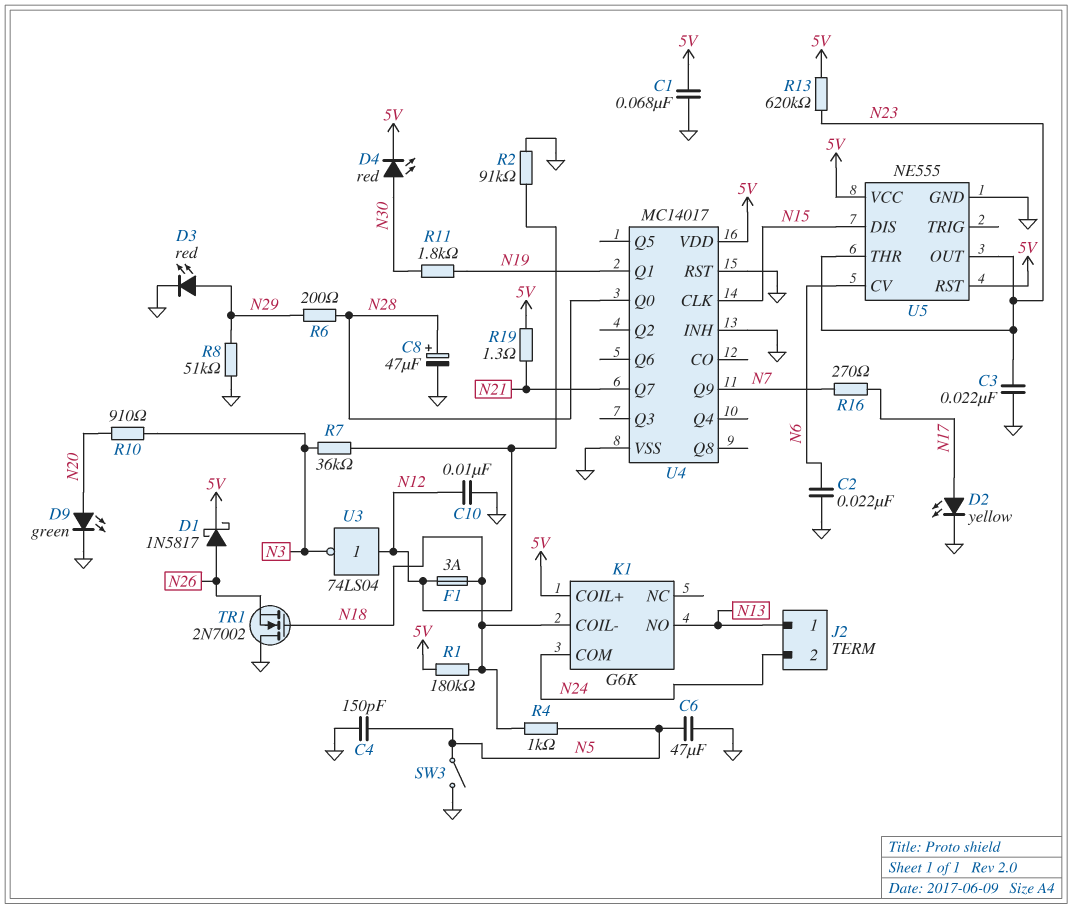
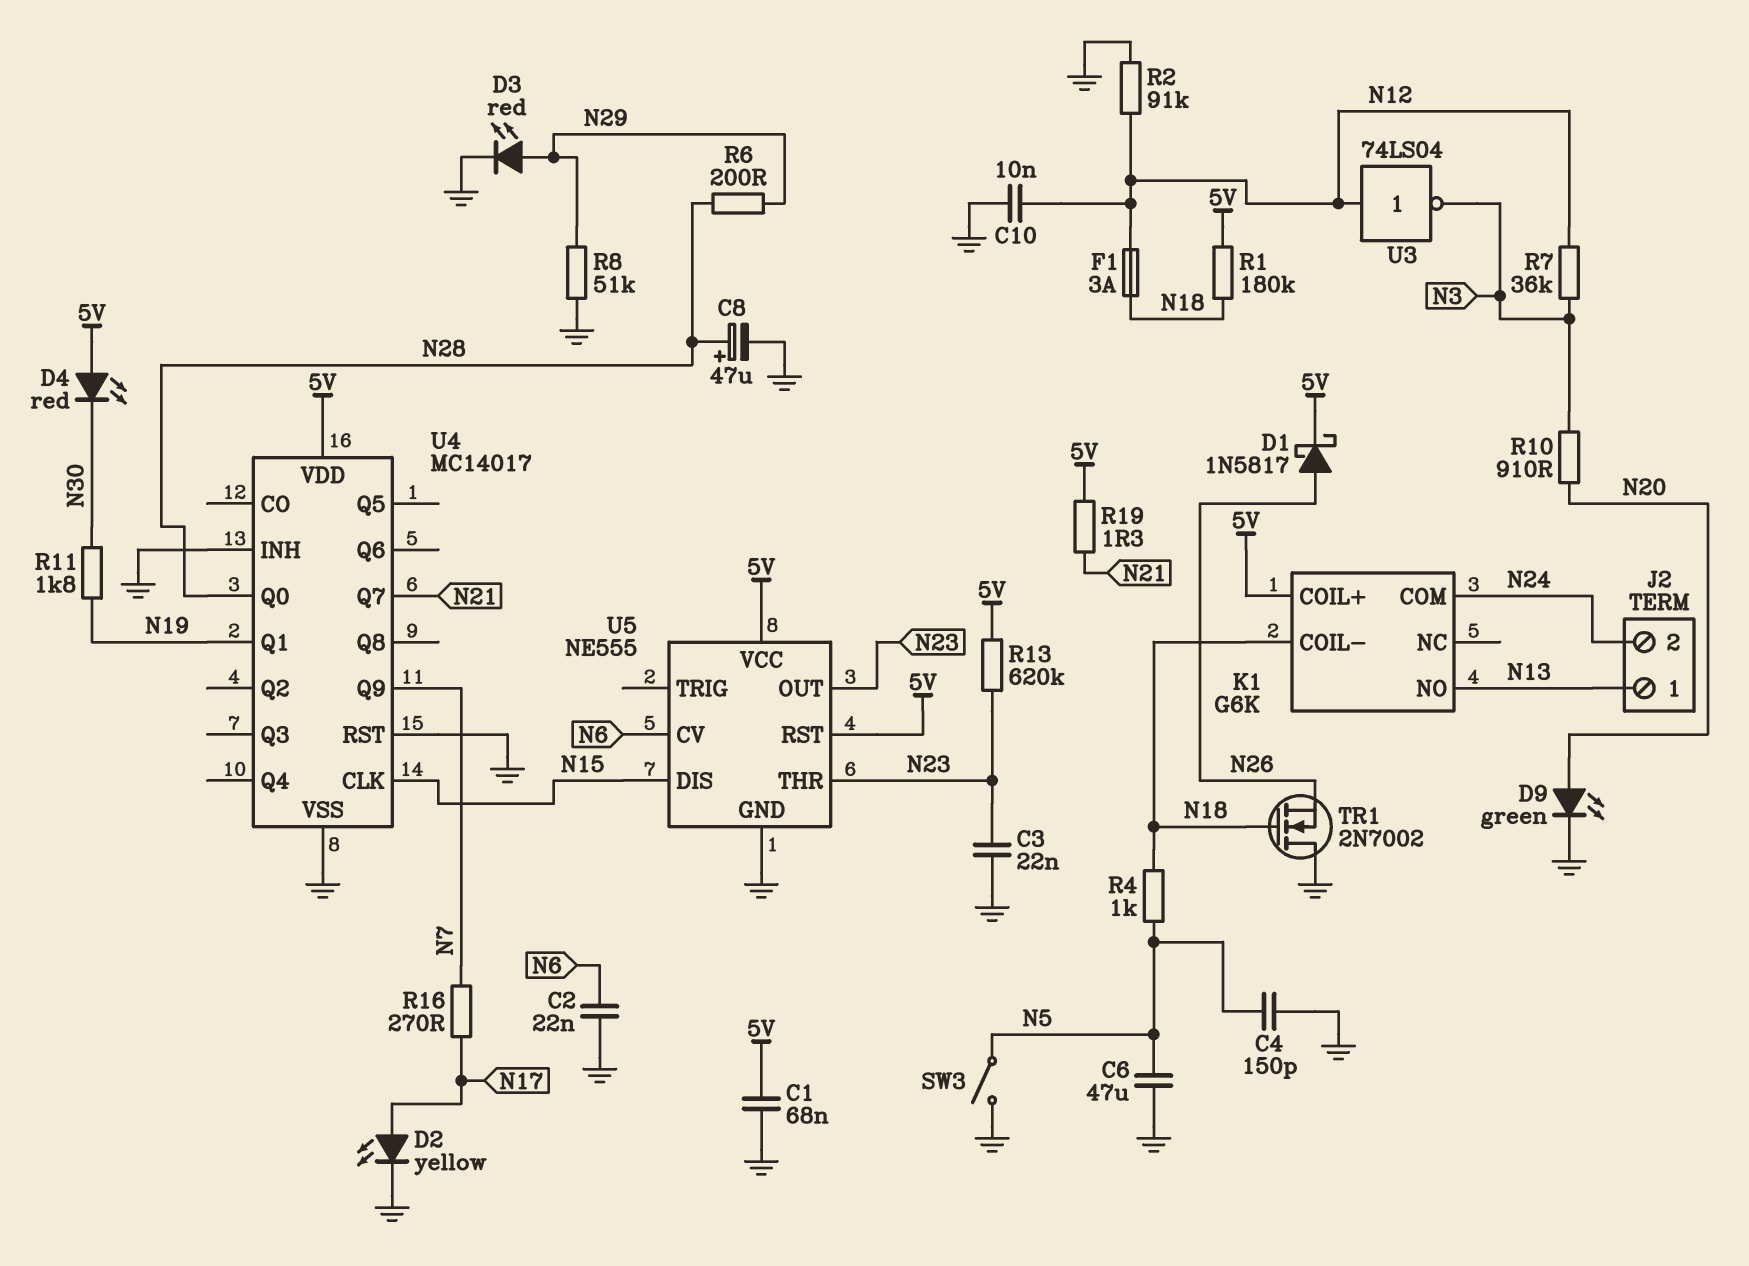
D4: LED red (A N30, K 5V) -> LED red (A 5V, K N30)

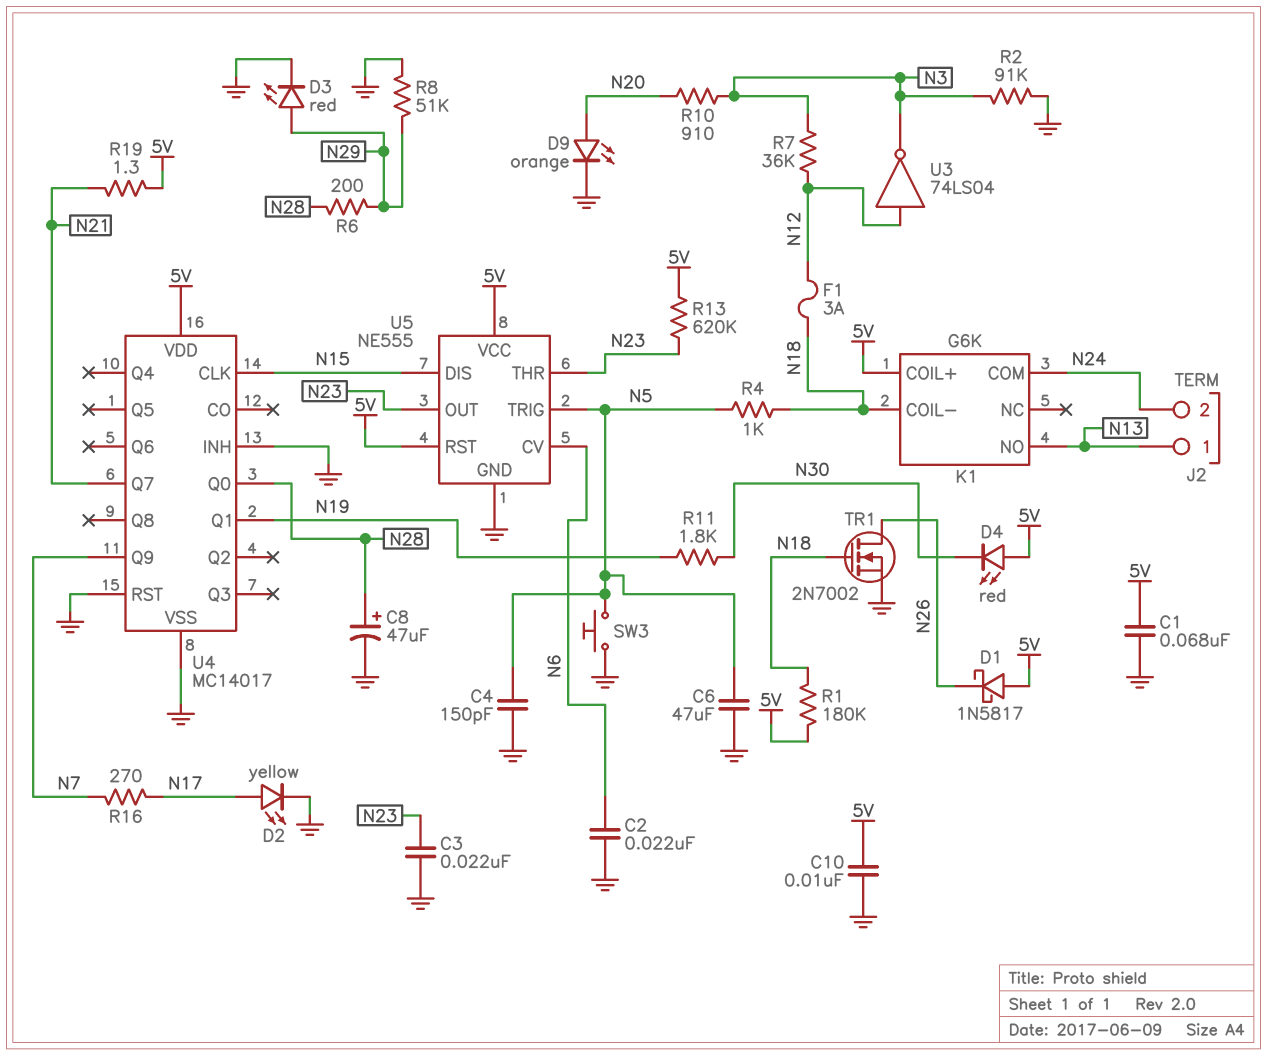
C10: 10nF (GND, N12) -> 10nF (5V, GND)
D1: schottky 1N5817 (A N26, K 5V) -> schottky 1N5817 (A 5V, K N26)
D9: LED green (A N20, K GND) -> LED orange (A N20, K GND)
R2: 91k (GND, N12) -> 91k (GND, N3)
SW3: switch (GND, N5) -> button (GND, N5)
TR1: NMOS 2N7002 (G N18, D GND, S N26) -> NMOS 2N7002 (G N18, D N26, S GND)
U5 pin TRIG: none -> N5

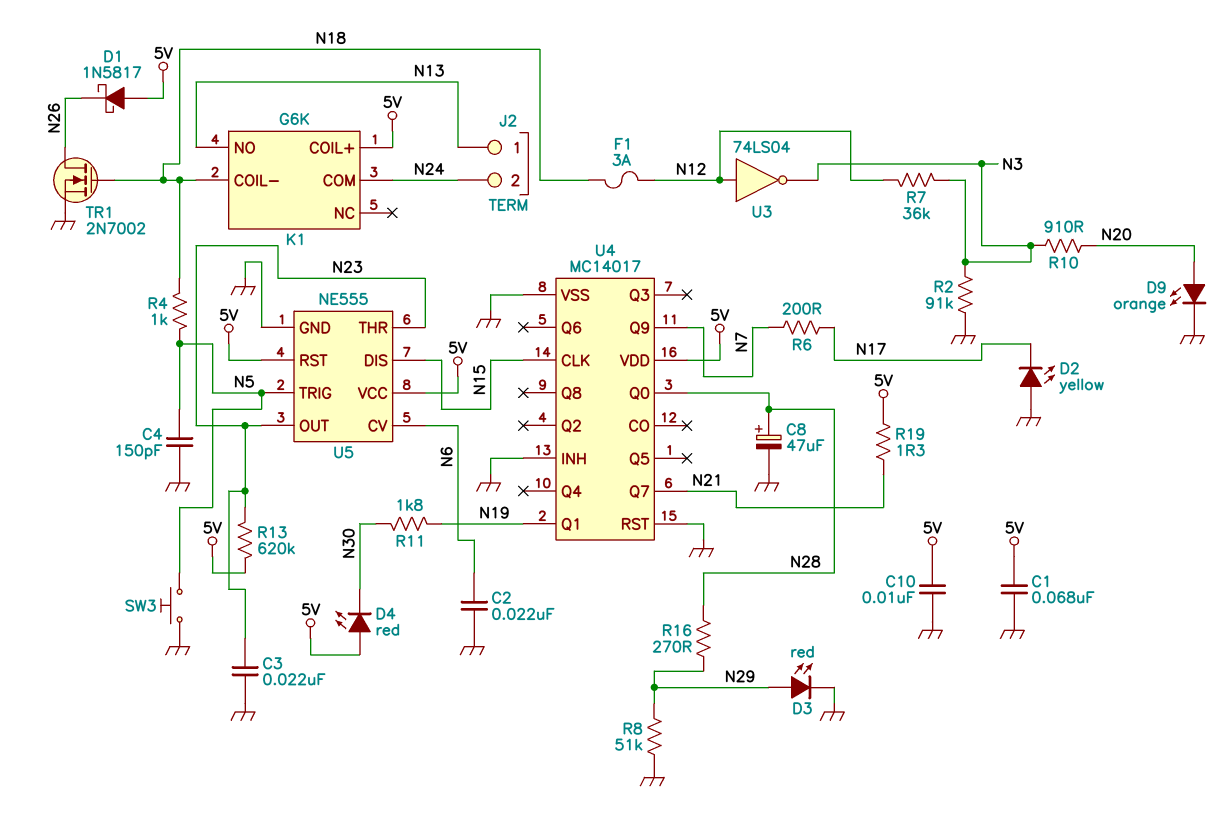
C6: 47uF (GND, N5) -> none
D2: LED yellow (A N17, K GND) -> LED yellow (A GND, K N17)
R1: 180k (5V, N18) -> none
R6: 200 (N28, N29) -> 200 (N7, N17)
R16: 270 (N7, N17) -> 270 (N28, N29)

